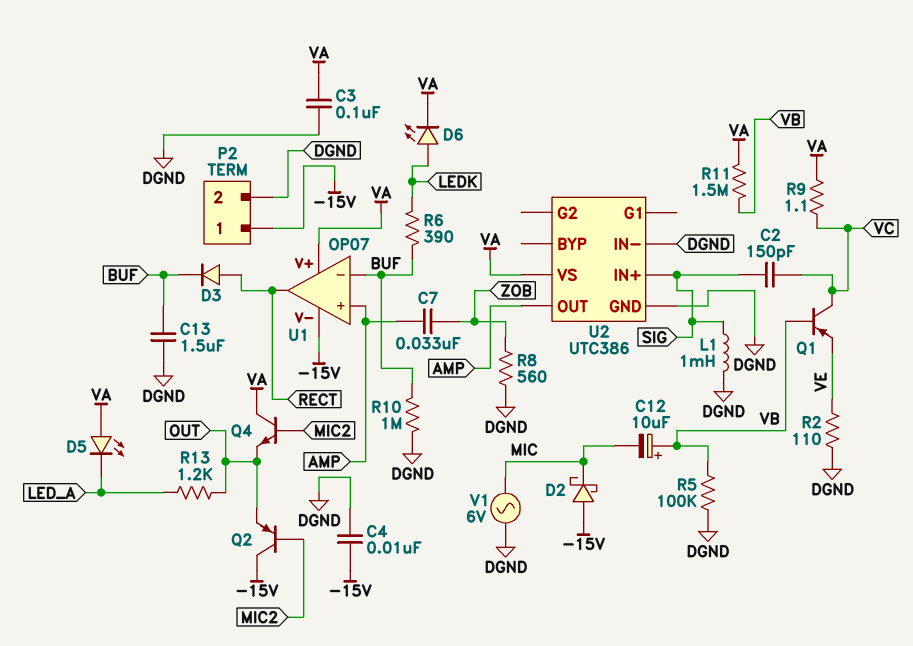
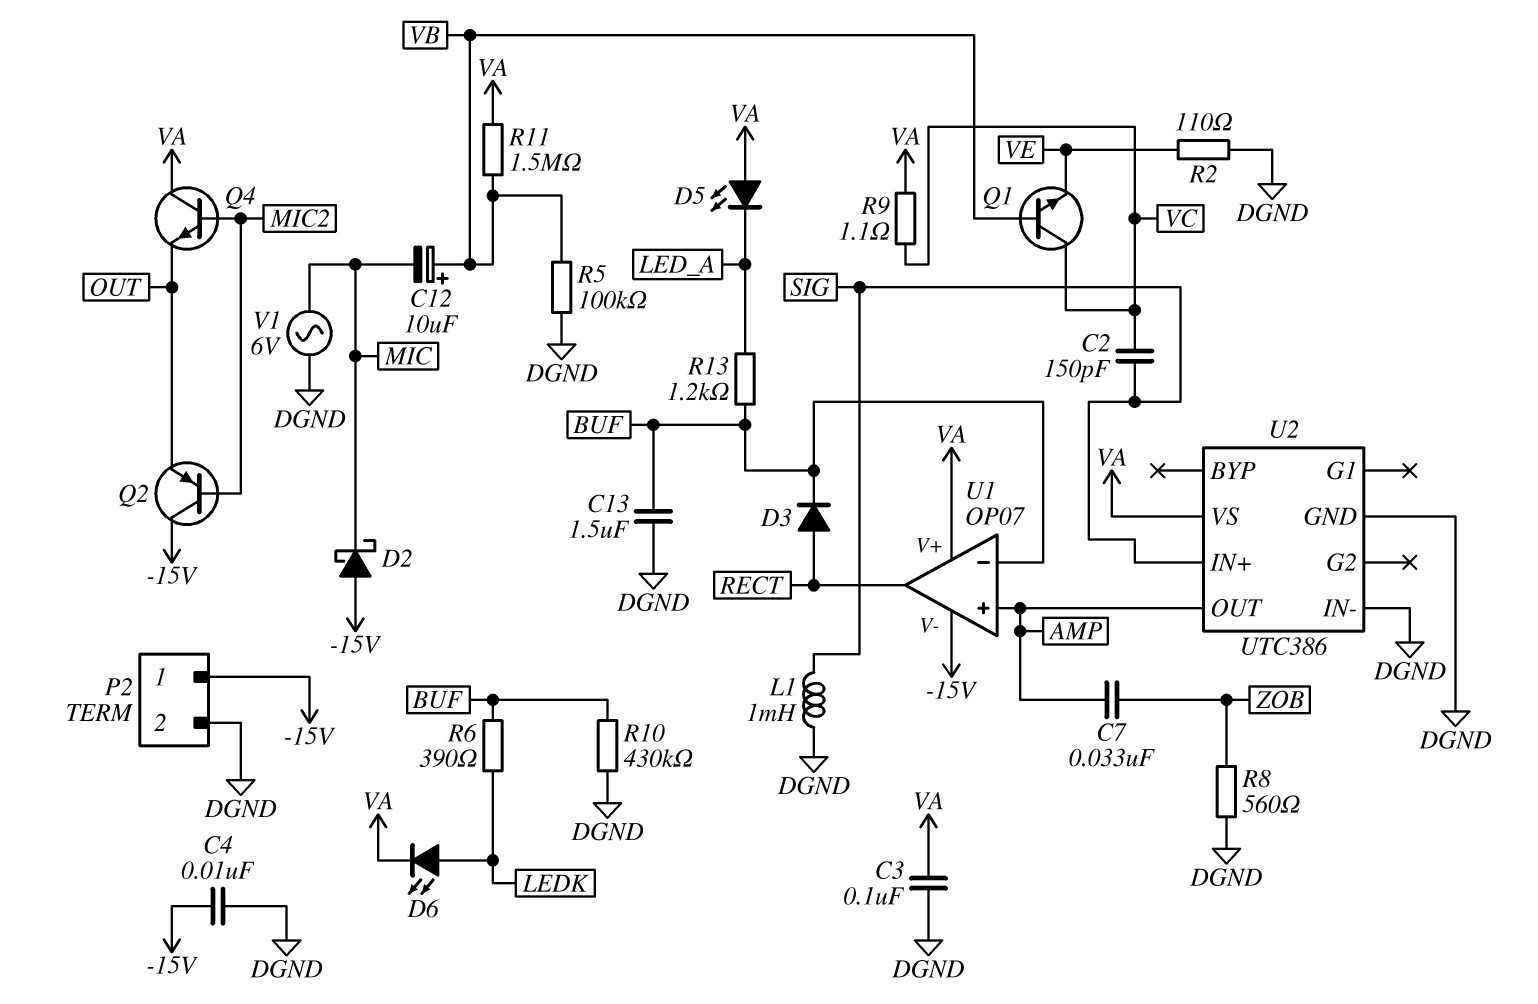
Q1: PNP (B VB, C VC, E VE) -> NPN (B VB, C VC, E VE)
R10: 1M (BUF, DGND) -> 430k (BUF, DGND)
R13: 1.2k (LED_A, OUT) -> 1.2k (BUF, LED_A)

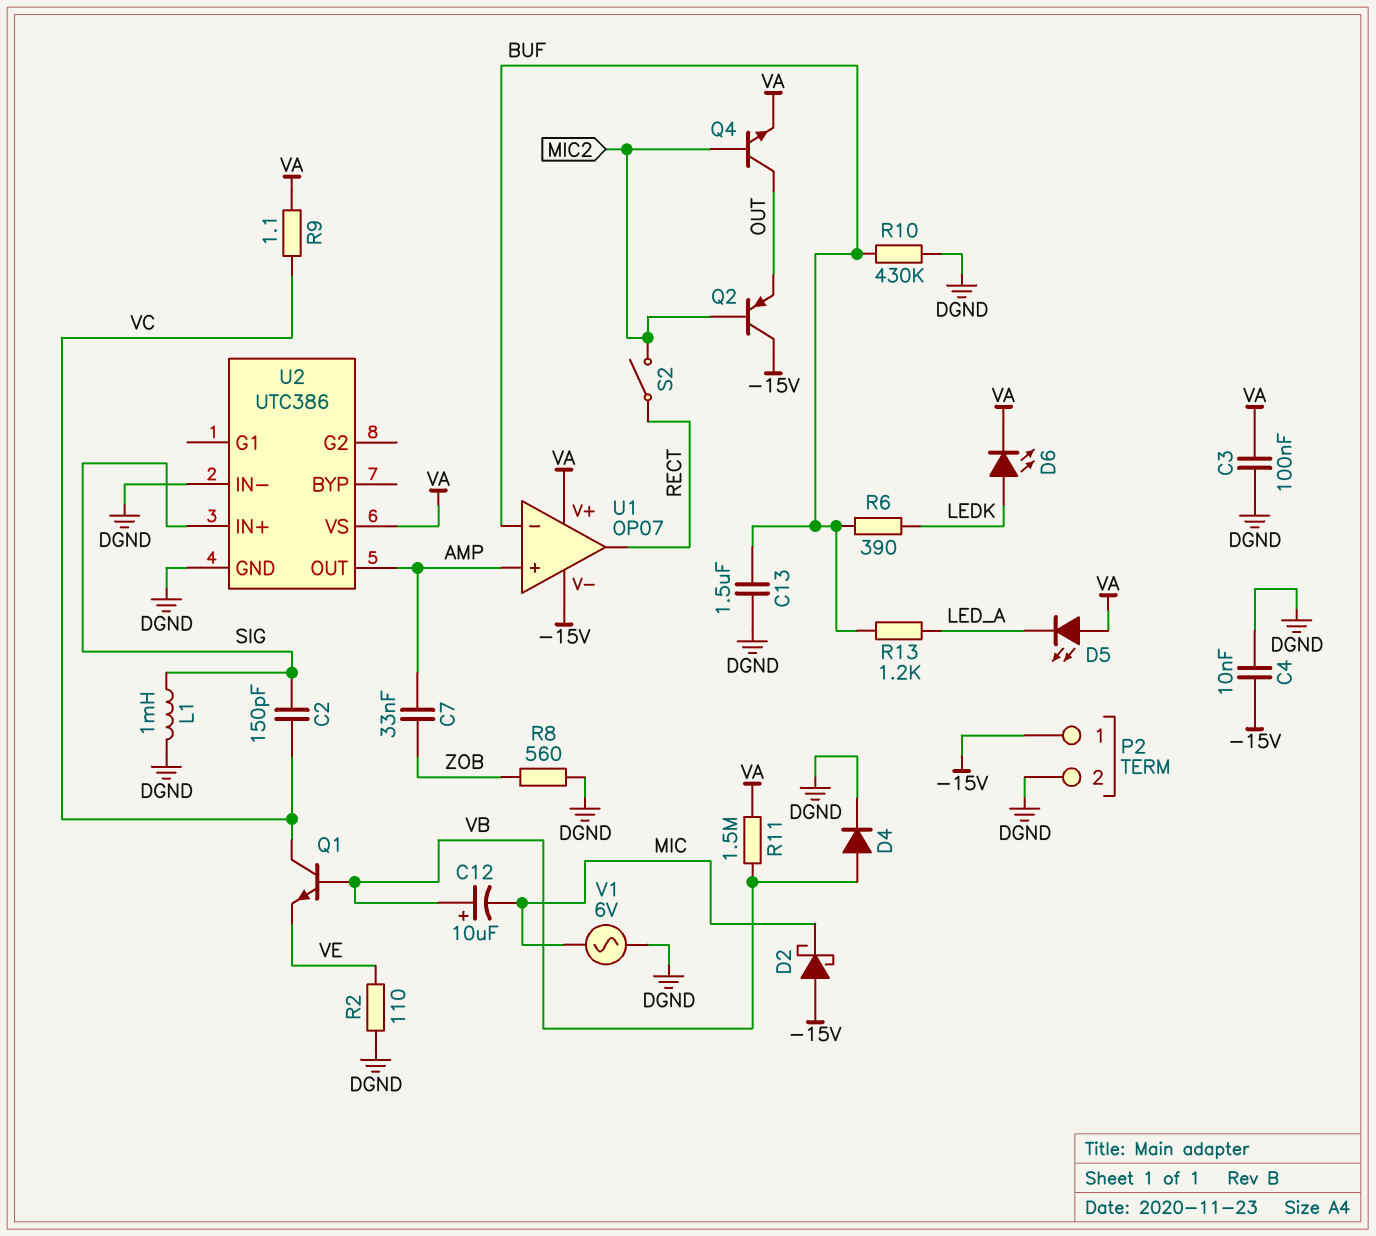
D3: diode (A RECT, K BUF) -> none
D4: none -> diode (A VB, K DGND)
Q4: NPN (B MIC2, C VA, E OUT) -> NPN (B MIC2, C OUT, E VA)
R5: 100k (DGND, VB) -> none
S2: none -> switch (MIC2, RECT)

